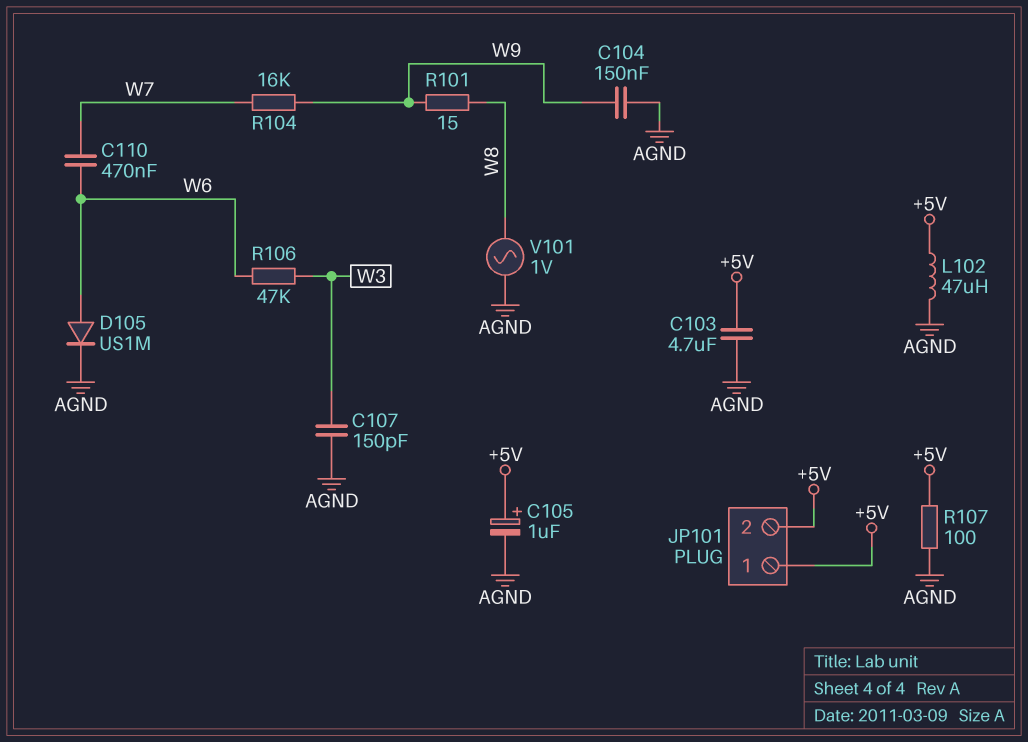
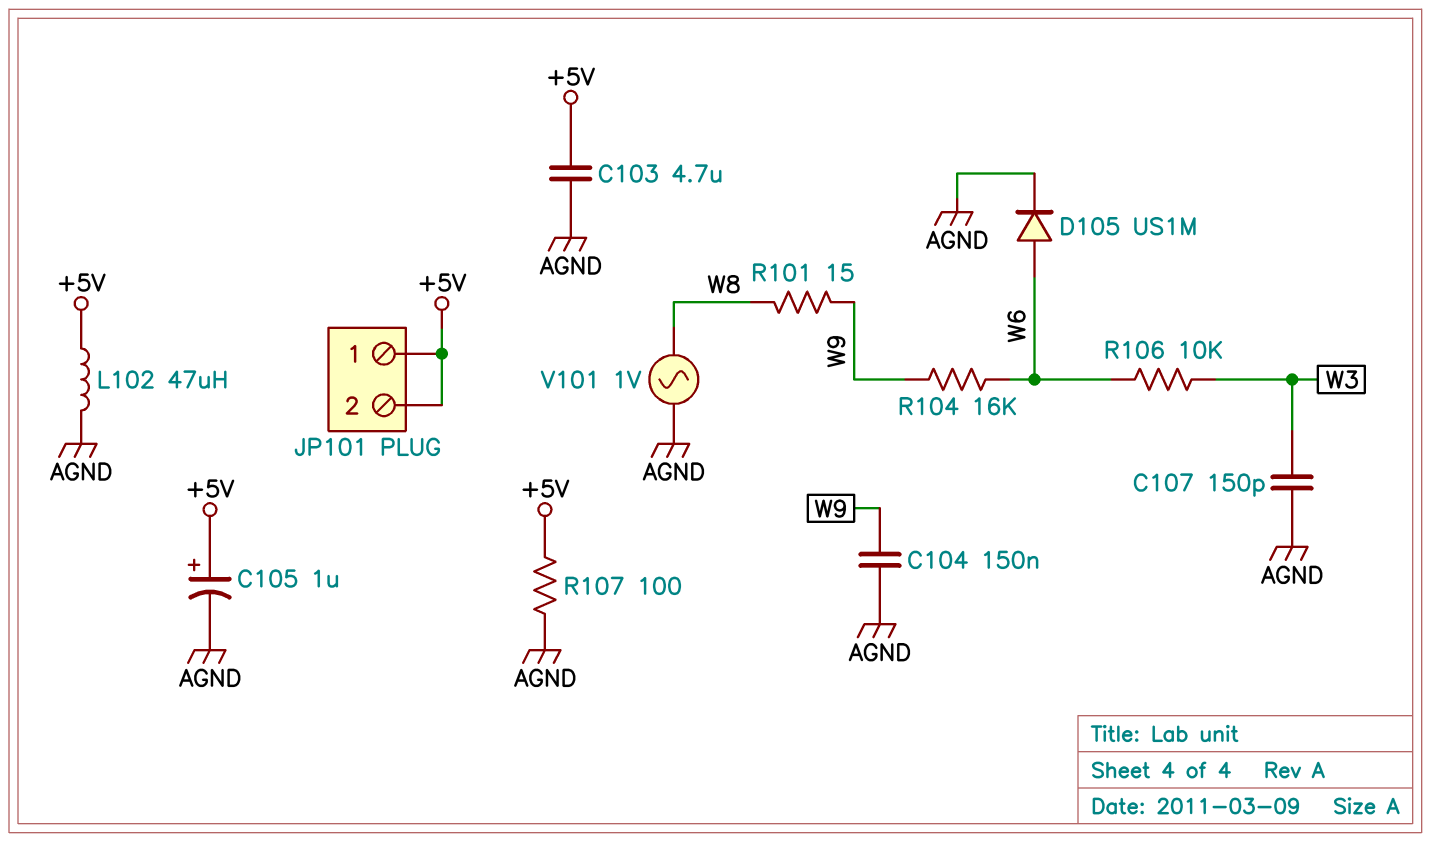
C110: 470nF (W6, W7) -> none
R104: 16k (W7, W9) -> 16k (W6, W9)
R106: 47k (W3, W6) -> 10k (W3, W6)

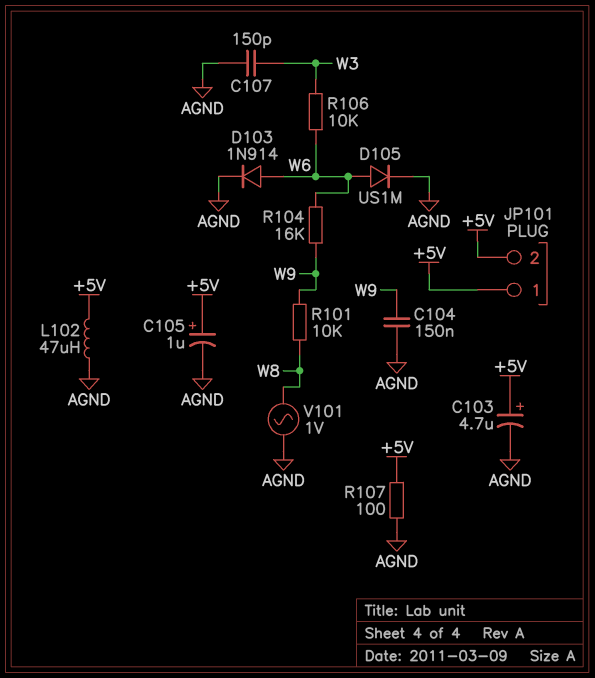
C103: 4.7uF (+5V, AGND) -> 4.7uF (plus +5V, minus AGND)
D103: none -> diode 1N914 (A W6, K AGND)
R101: 15 (W8, W9) -> 10k (W8, W9)

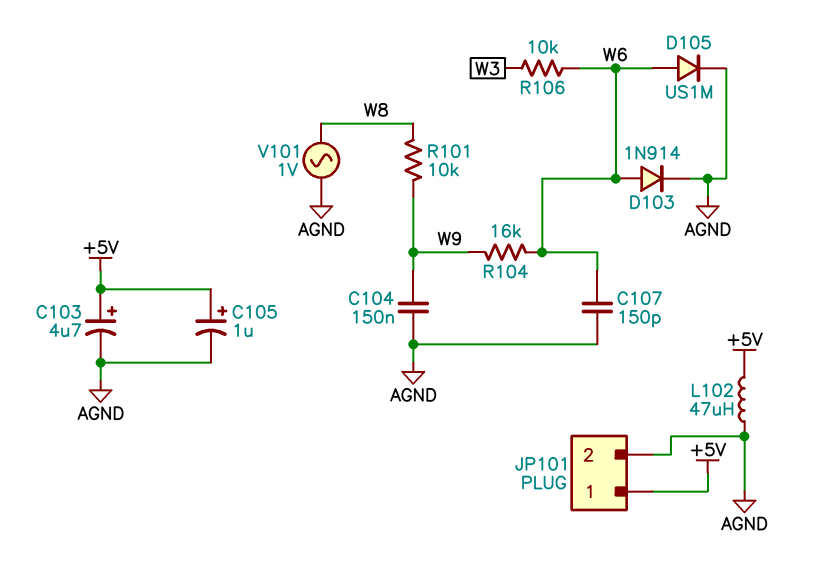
C107: 150pF (AGND, W3) -> 150pF (AGND, W6)
JP101 pin 2: +5V -> AGND
R107: 100 (+5V, AGND) -> none

